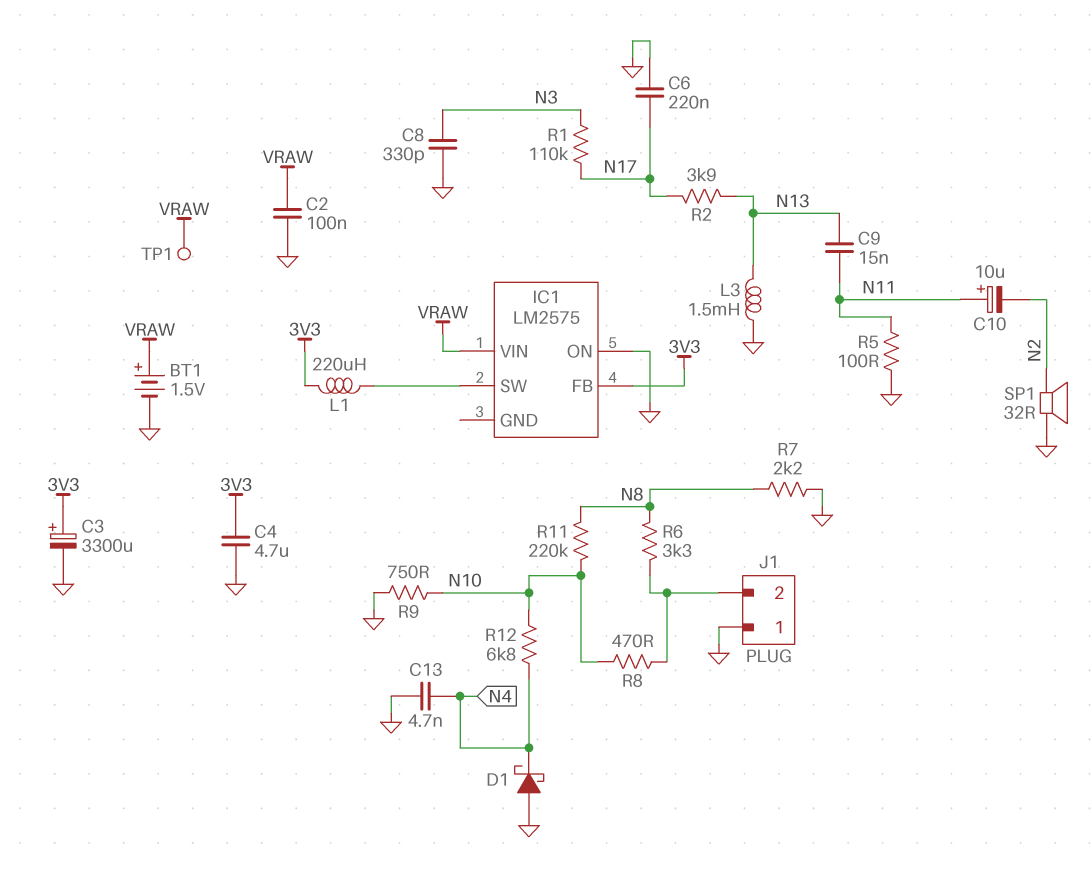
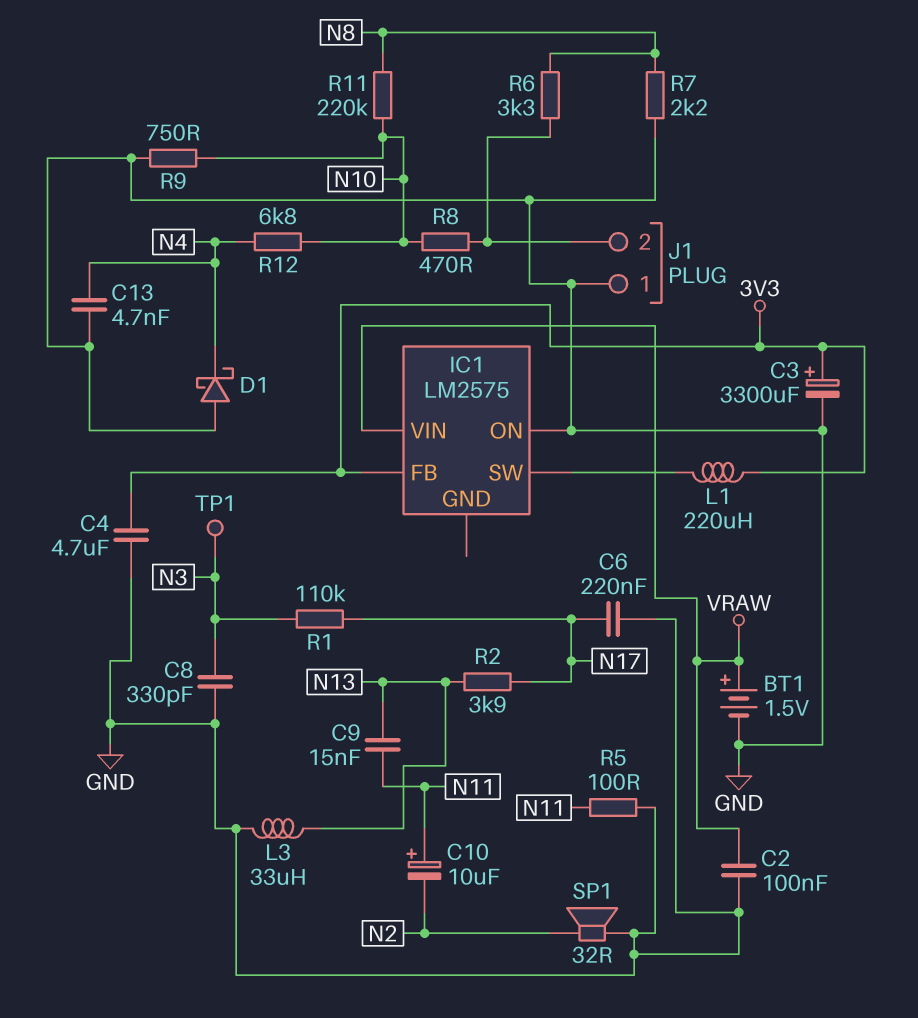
L3: 1.5mH (GND, N13) -> 33uH (GND, N13)
TP1: test point (VRAW) -> test point (N3)

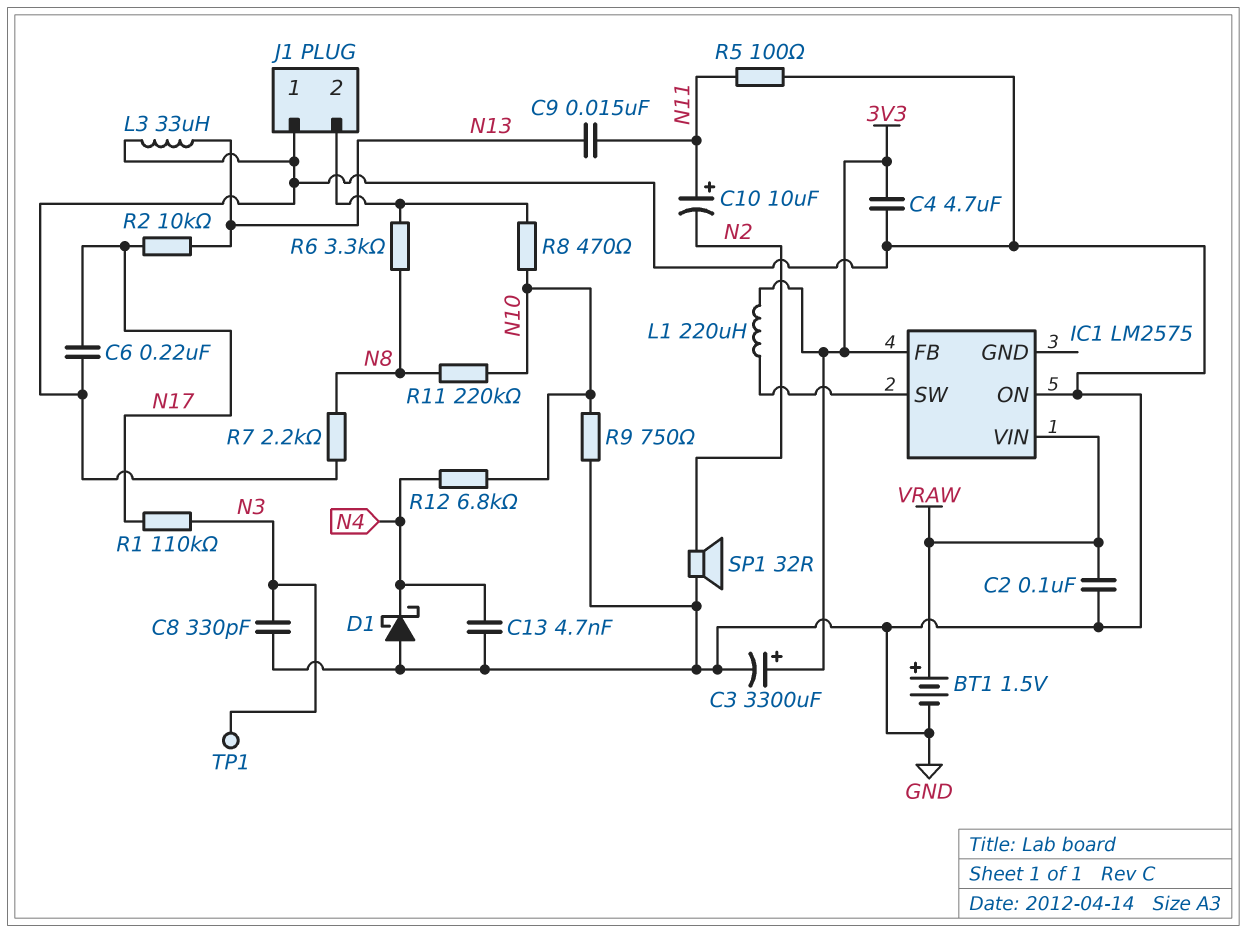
R2: 3.9k (N13, N17) -> 10k (N13, N17)

